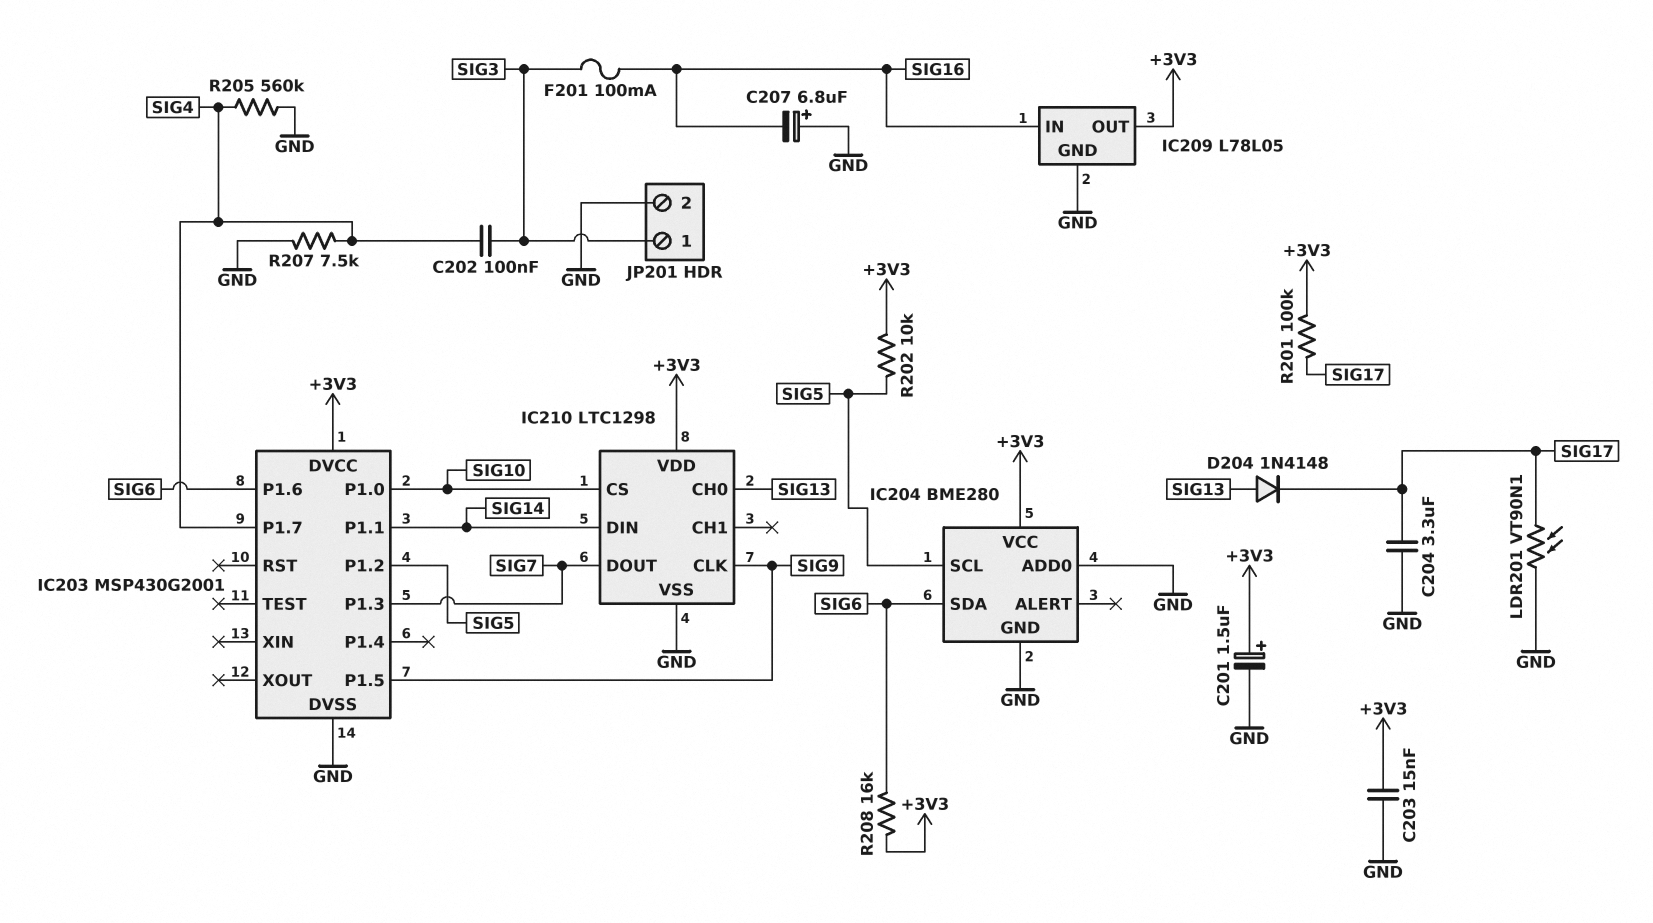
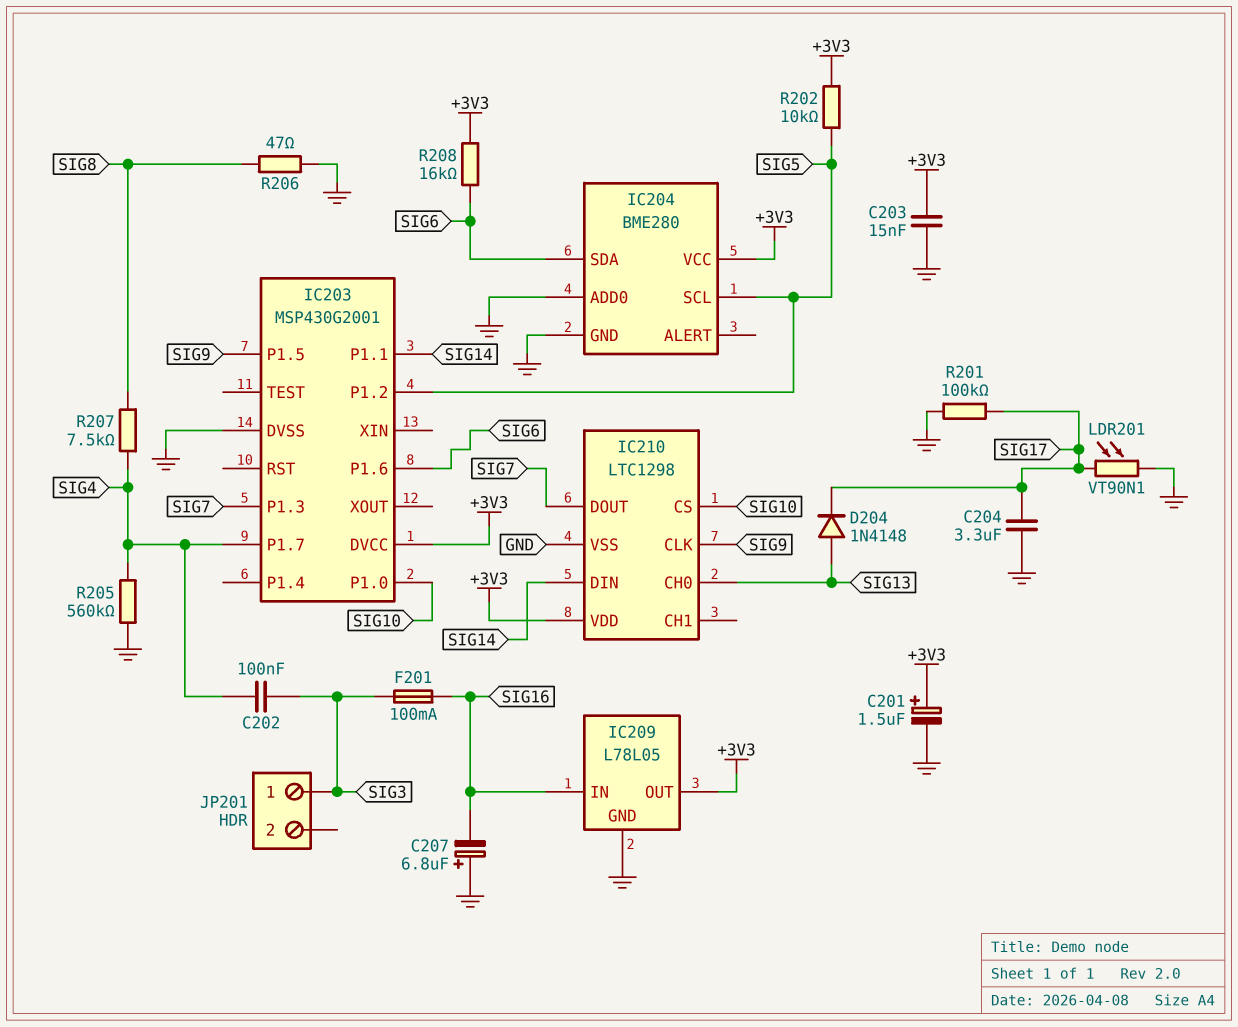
JP201 pin 2: GND -> none
R201: 100k (+3V3, SIG17) -> 100k (GND, SIG17)
R206: none -> 47 (GND, SIG8)
R207: 7.5k (GND, SIG4) -> 7.5k (SIG4, SIG8)

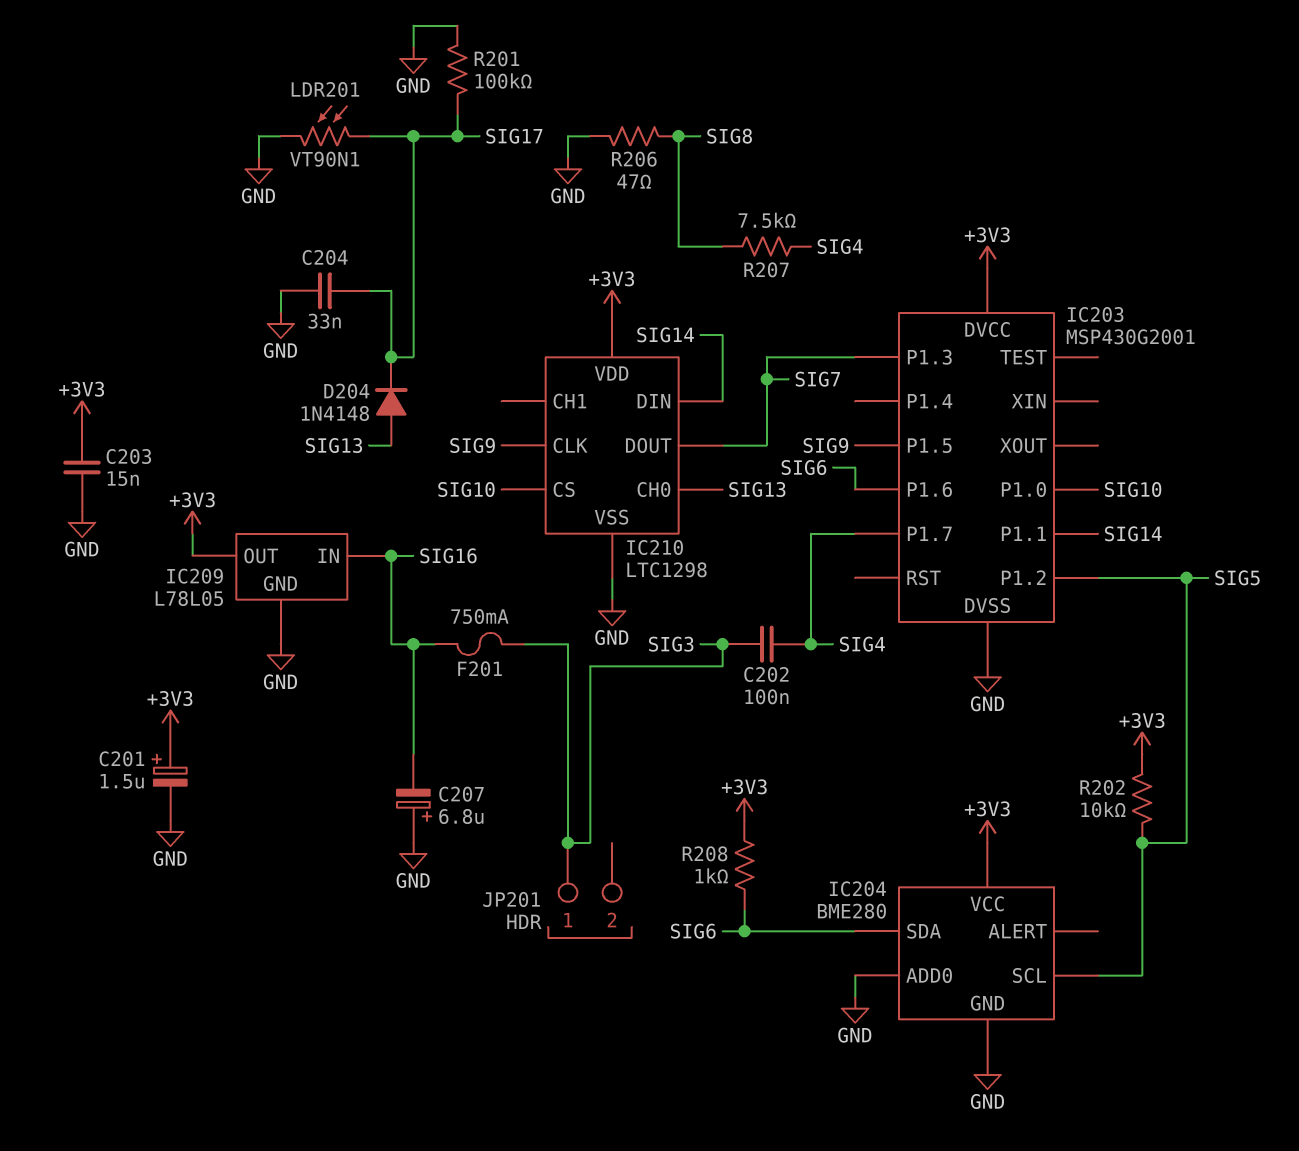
C204: 3.3uF (GND, SIG17) -> 33nF (GND, SIG17)
F201: 100mA (SIG3, SIG16) -> 750mA (SIG3, SIG16)
R205: 560k (GND, SIG4) -> none
R208: 16k (+3V3, SIG6) -> 1k (+3V3, SIG6)

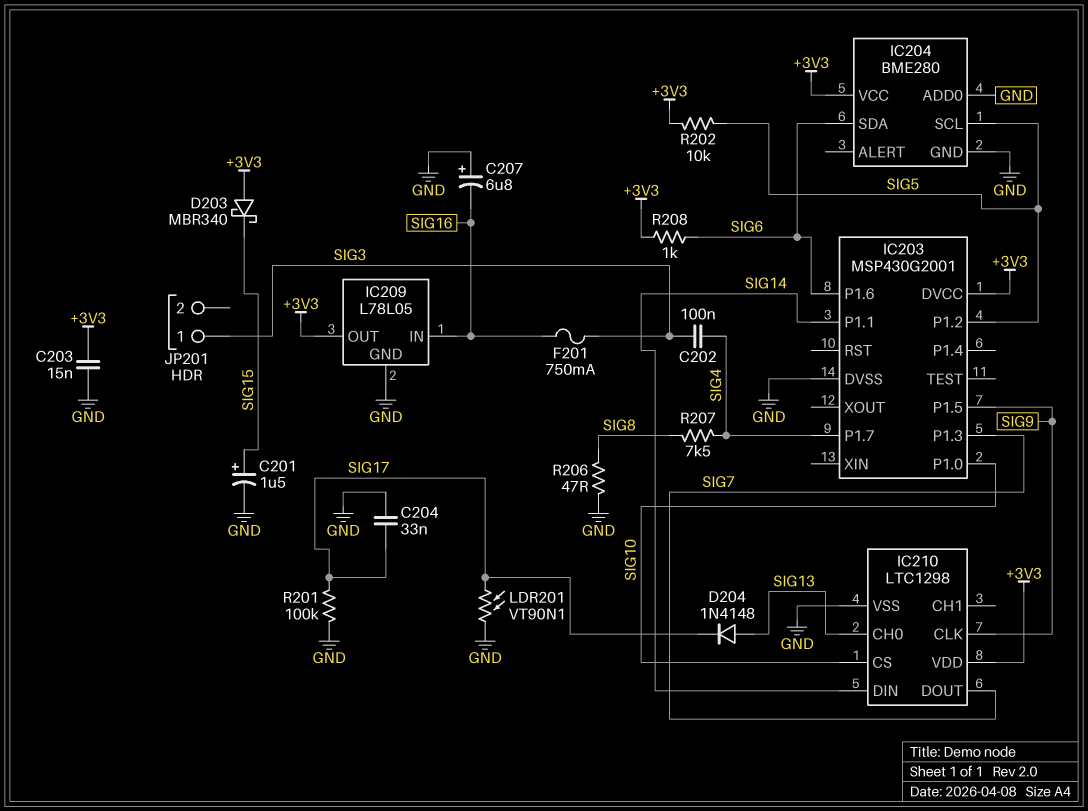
C201: 1.5uF (plus +3V3, minus GND) -> 1.5uF (plus SIG15, minus GND)
D203: none -> schottky MBR340 (A +3V3, K SIG15)

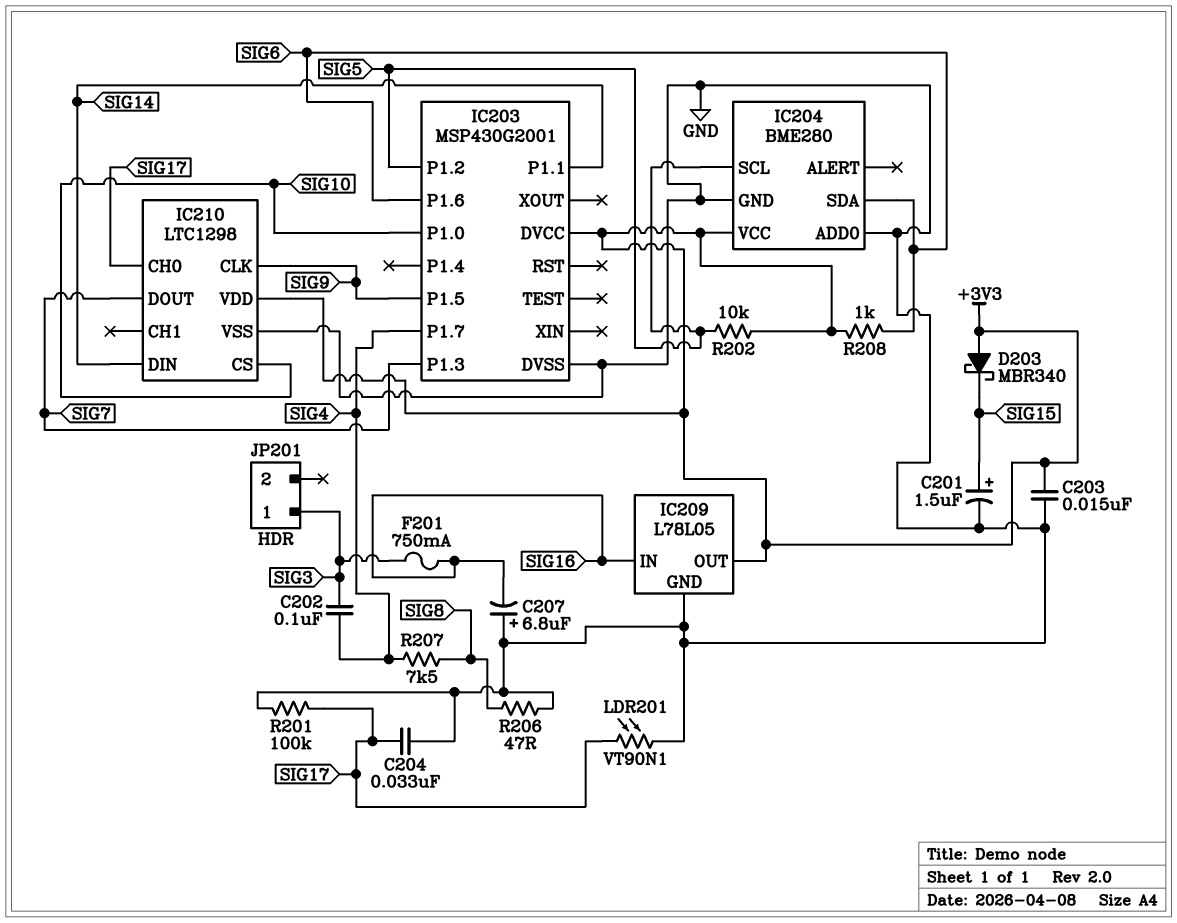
D204: diode 1N4148 (A SIG13, K SIG17) -> none
IC210 pin CH0: SIG13 -> SIG17

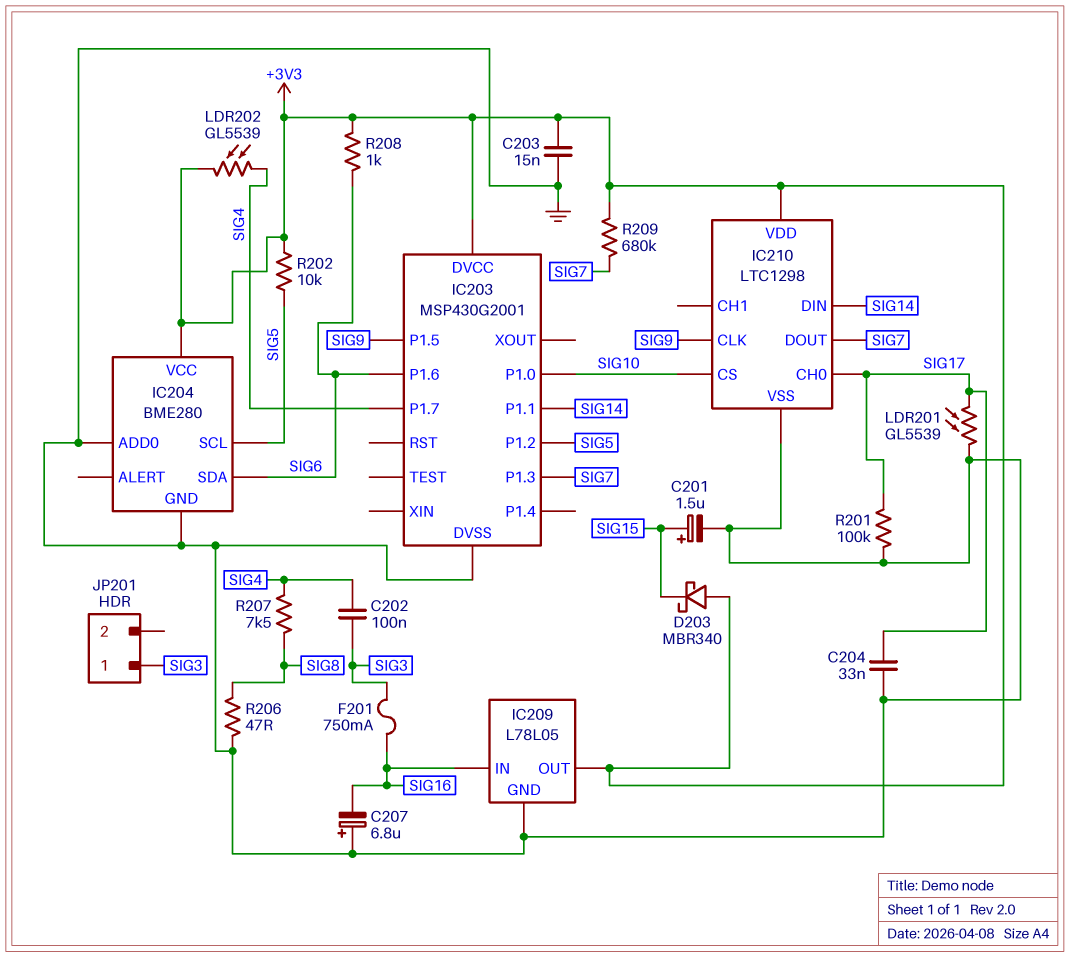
LDR201: VT90N1 (GND, SIG17) -> GL5539 (GND, SIG17)
LDR202: none -> GL5539 (+3V3, SIG4)
R209: none -> 680k (+3V3, SIG7)

